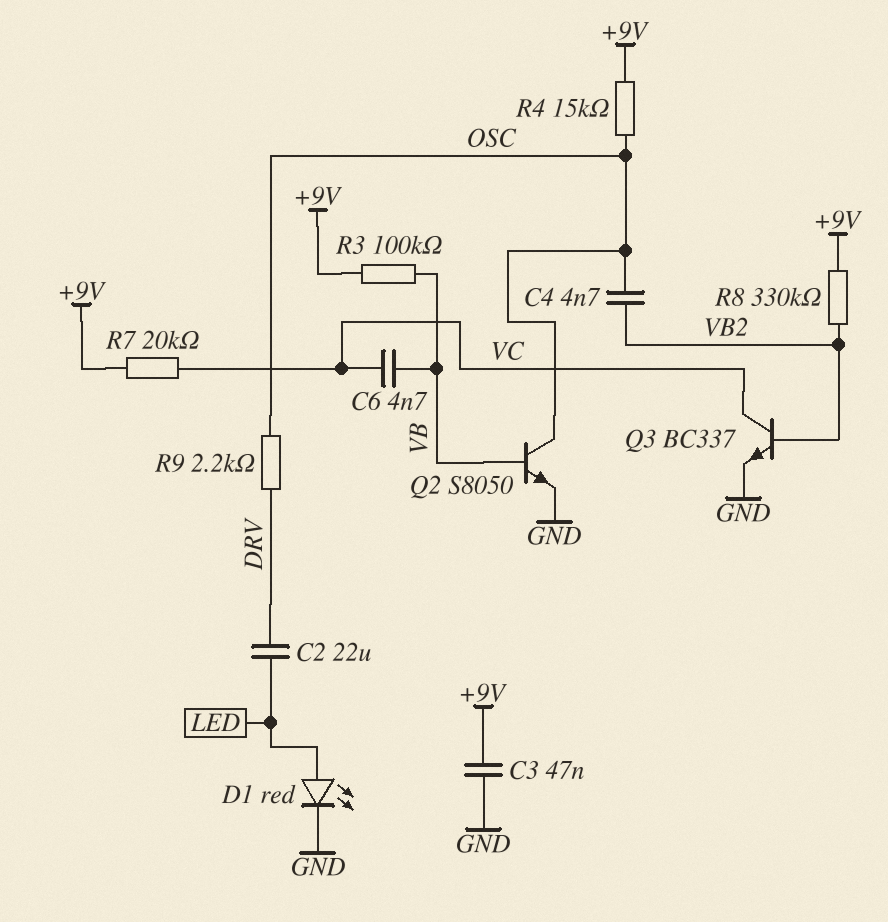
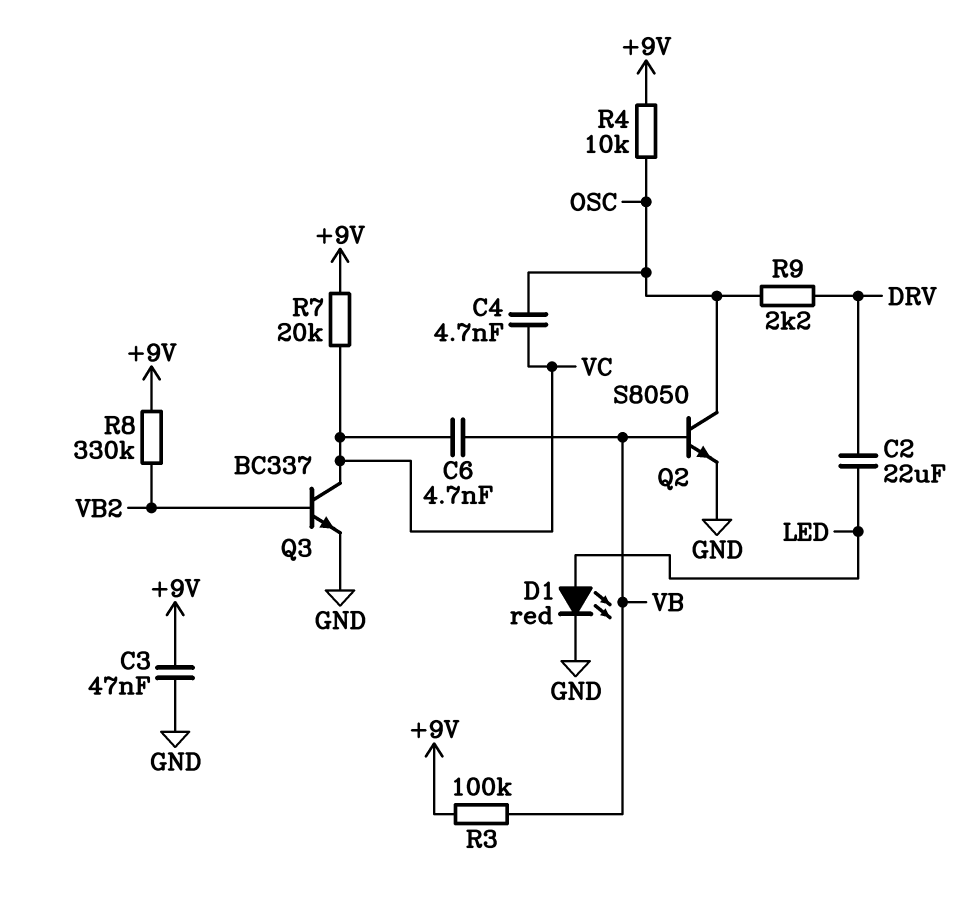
C4: 4.7nF (OSC, VB2) -> 4.7nF (OSC, VC)
R4: 15k (+9V, OSC) -> 10k (+9V, OSC)

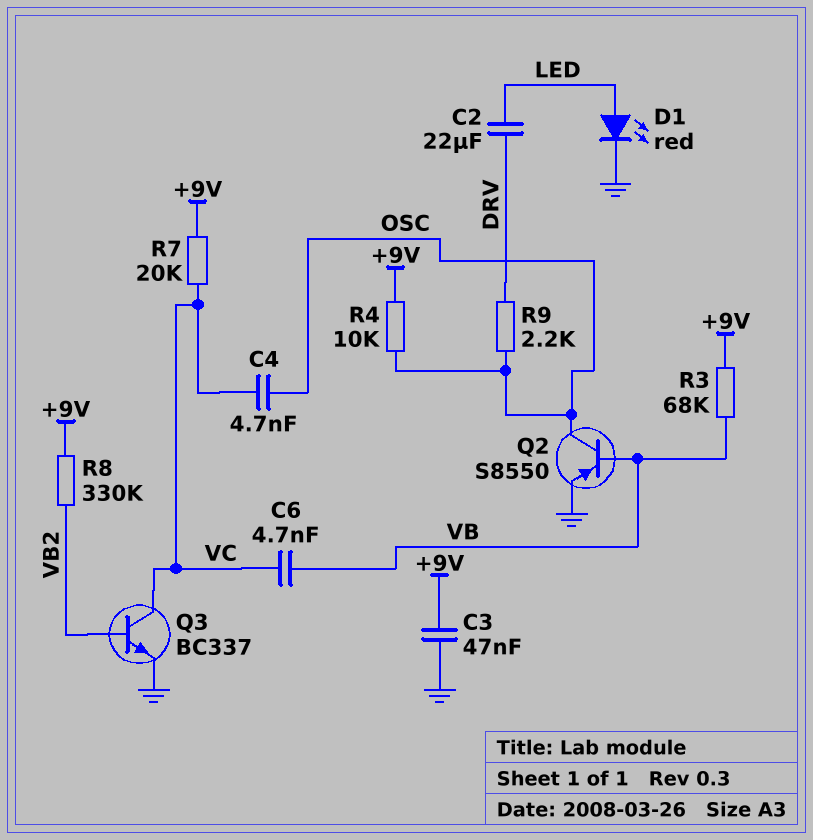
Q2: NPN S8050 (B VB, C OSC, E GND) -> PNP S8550 (B VB, C OSC, E GND)
R3: 100k (+9V, VB) -> 68k (+9V, VB)

